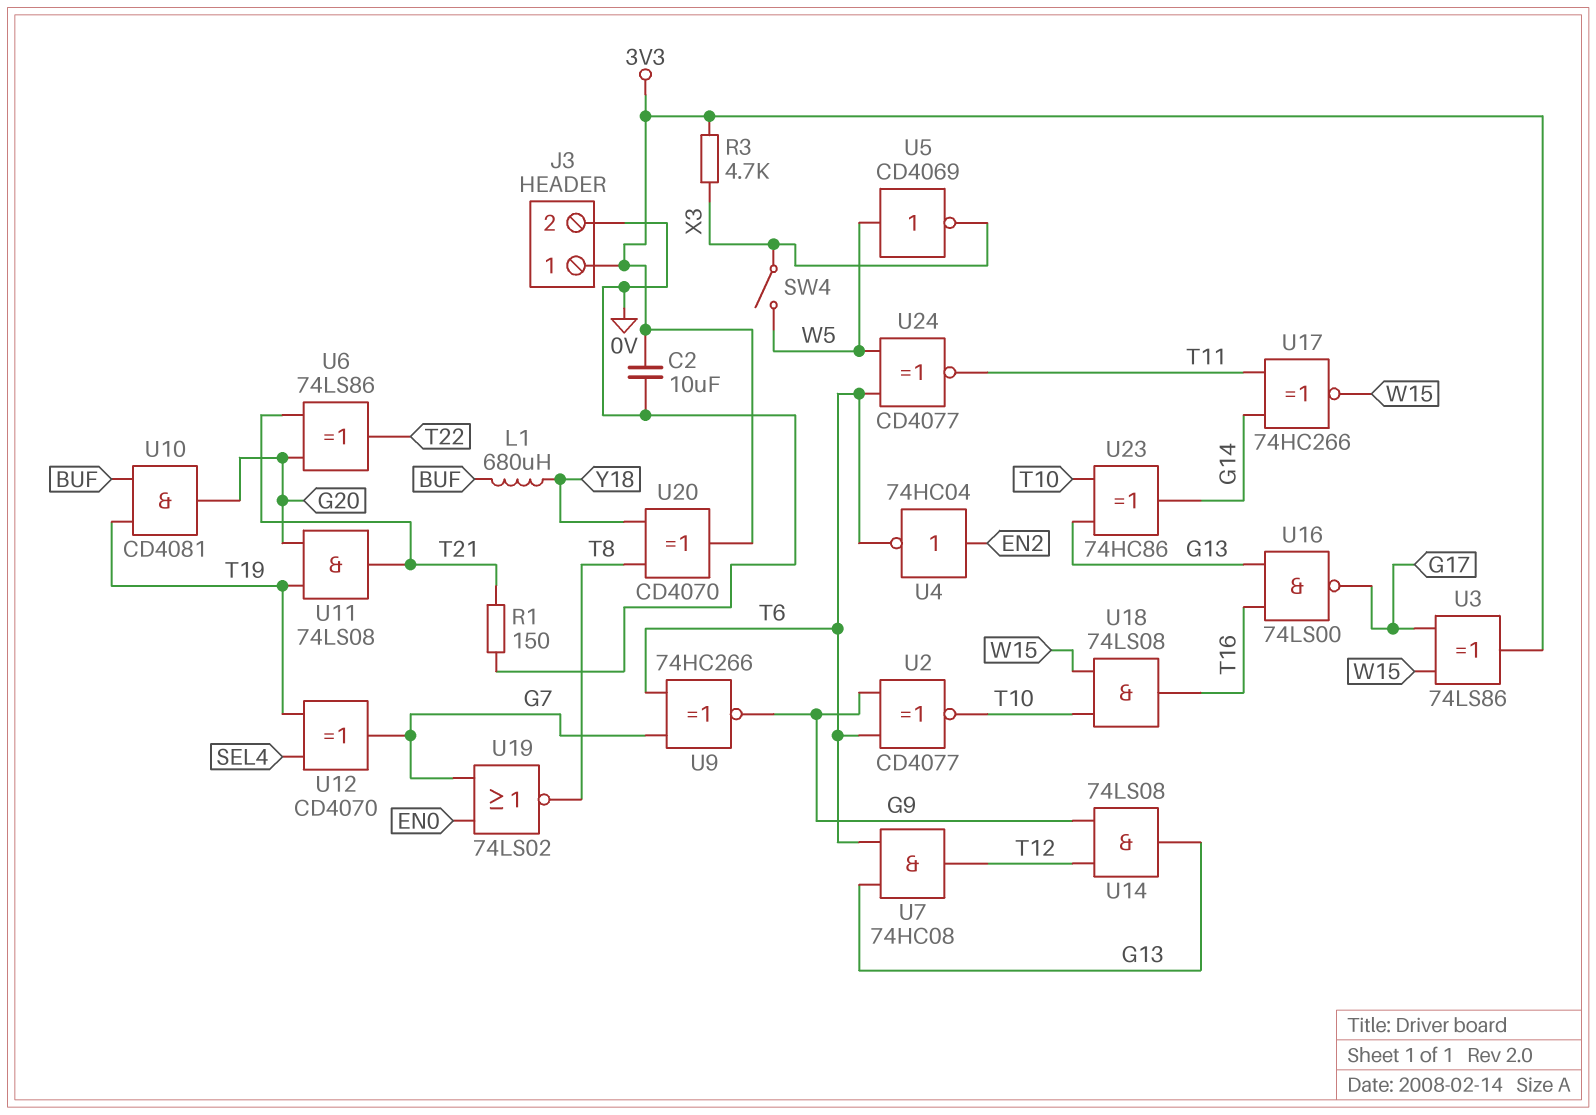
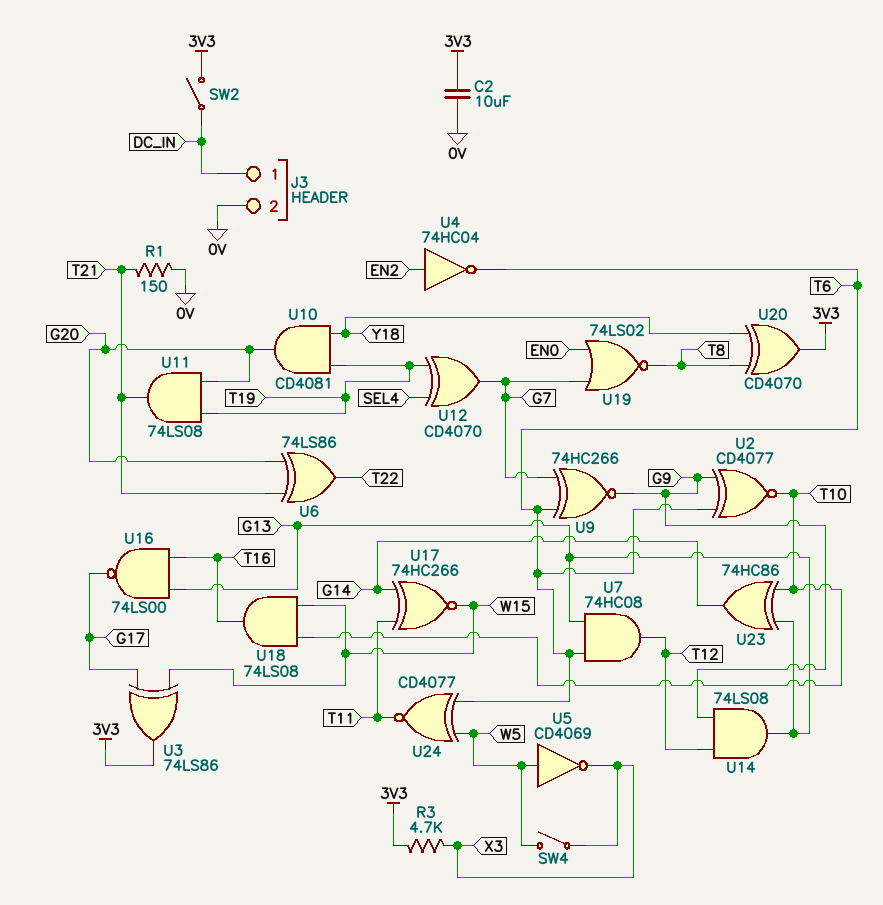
J3 pin 1: 3V3 -> DC_IN
L1: 680uH (BUF, Y18) -> none
SW2: none -> switch (3V3, DC_IN)
U10: AND CD4081 (in BUF, in T19, out G20) -> AND CD4081 (in T19, in Y18, out G20)

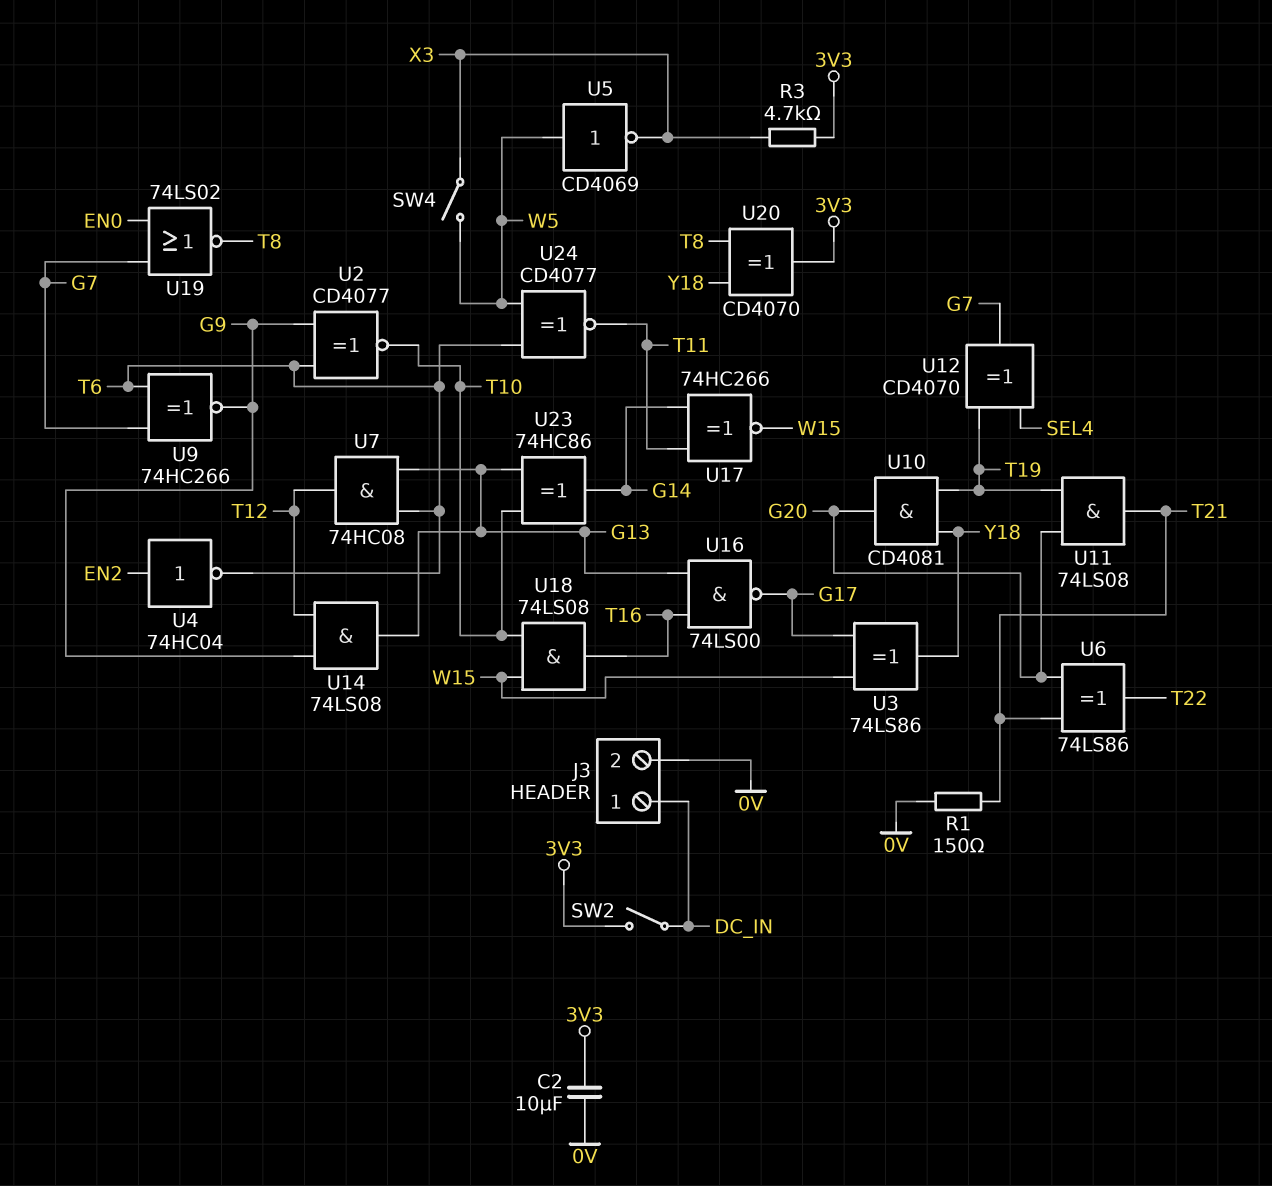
U3: XOR 74LS86 (in G17, in W15, out 3V3) -> XOR 74LS86 (in G17, in W15, out Y18)

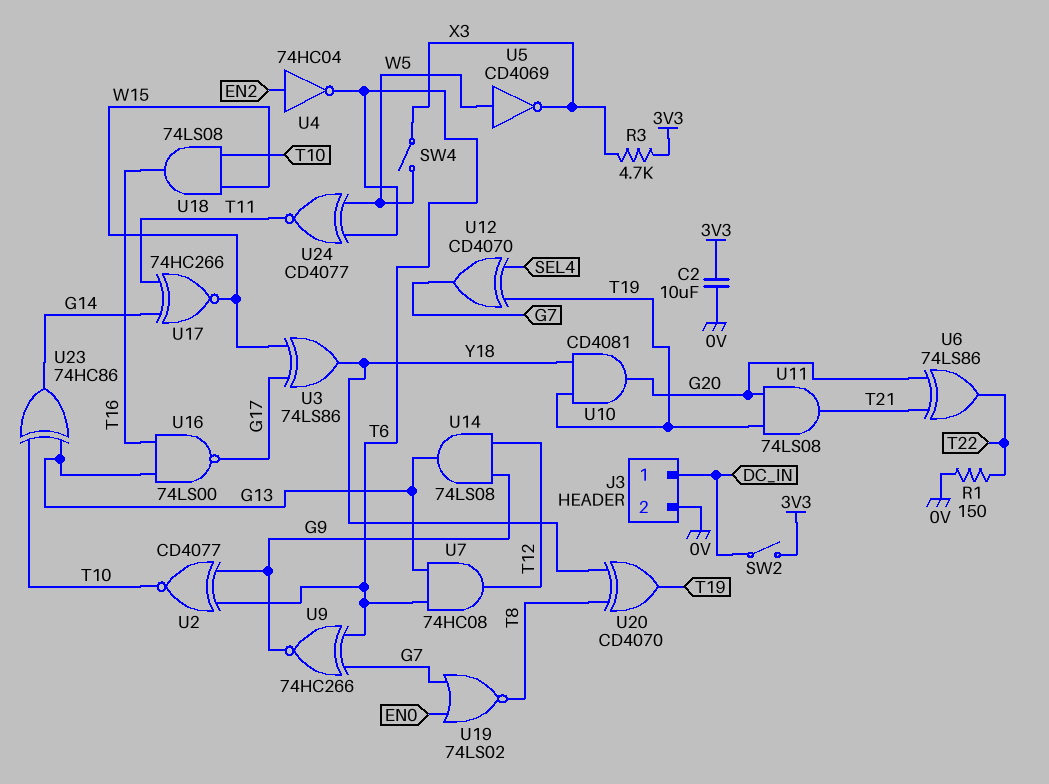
R1: 150 (0V, T21) -> 150 (0V, T22)
U20: XOR CD4070 (in T8, in Y18, out 3V3) -> XOR CD4070 (in T8, in Y18, out T19)

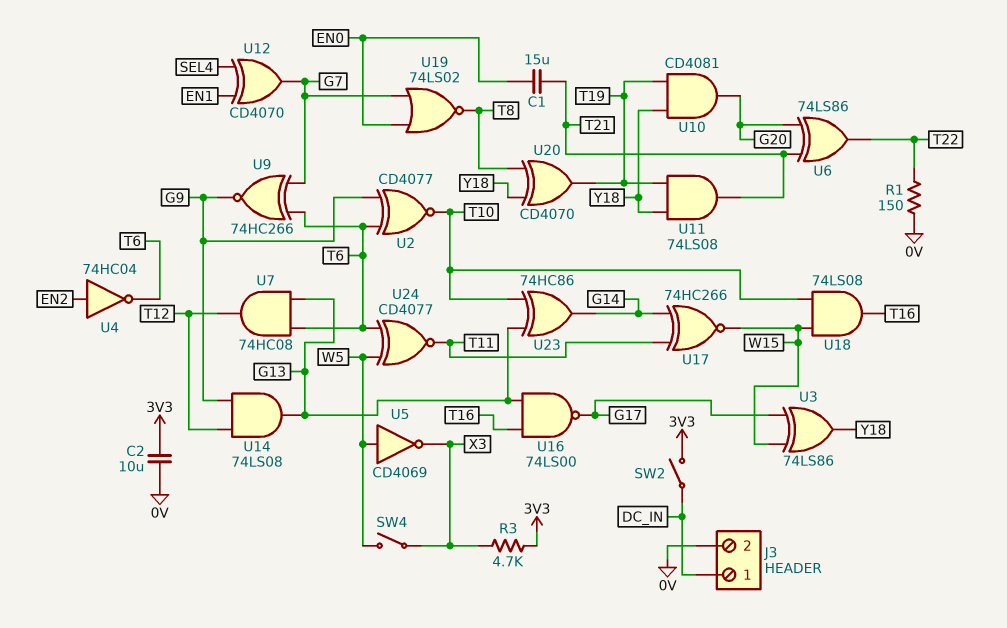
C1: none -> 15uF (EN0, T21)
U11: AND 74LS08 (in G20, in T19, out T21) -> AND 74LS08 (in T19, in Y18, out T21)
U12: XOR CD4070 (in SEL4, in T19, out G7) -> XOR CD4070 (in EN1, in SEL4, out G7)

